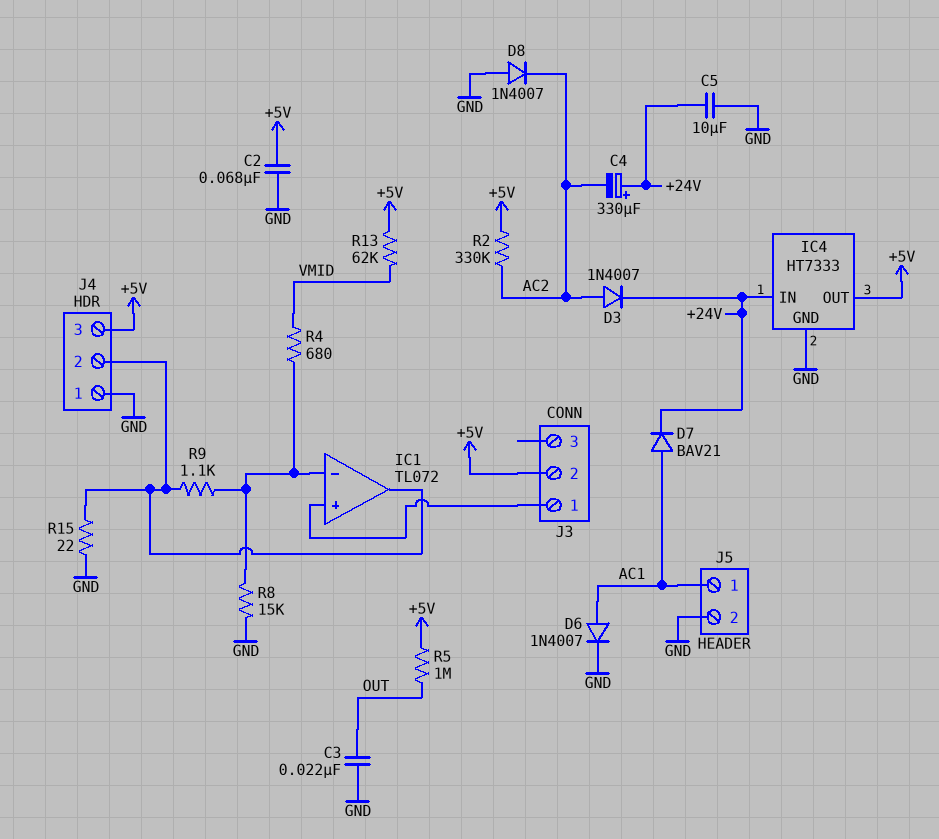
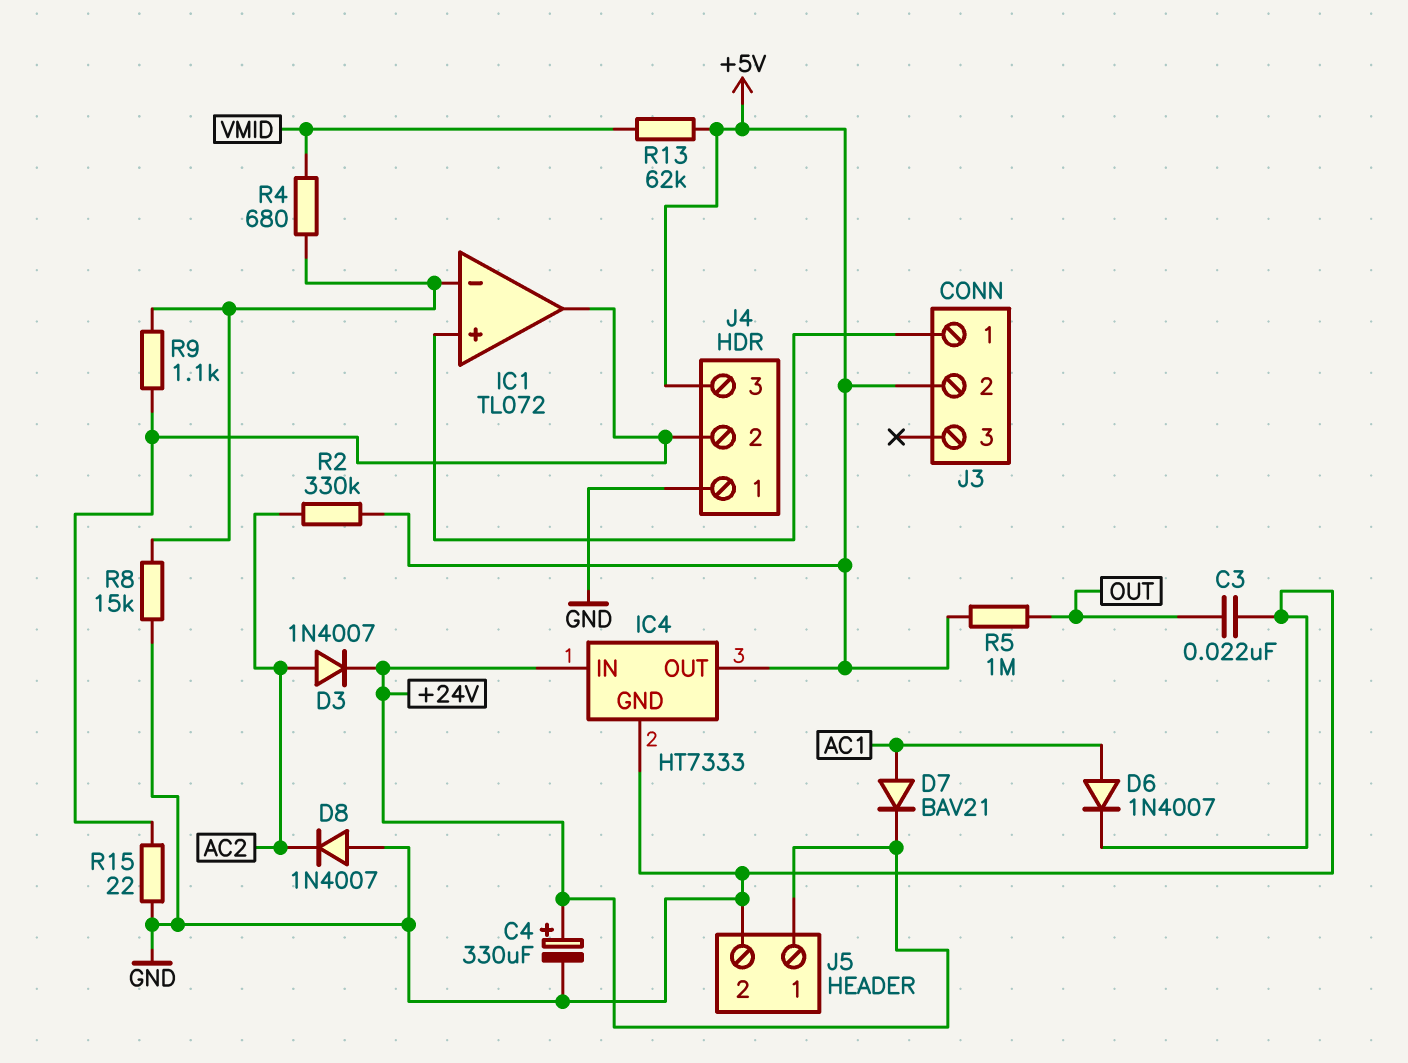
C2: 68nF (+5V, GND) -> none
C4: 330uF (plus +24V, minus AC2) -> 330uF (plus +24V, minus GND)
C5: 10uF (+24V, GND) -> none
J5 pin 1: AC1 -> +24V

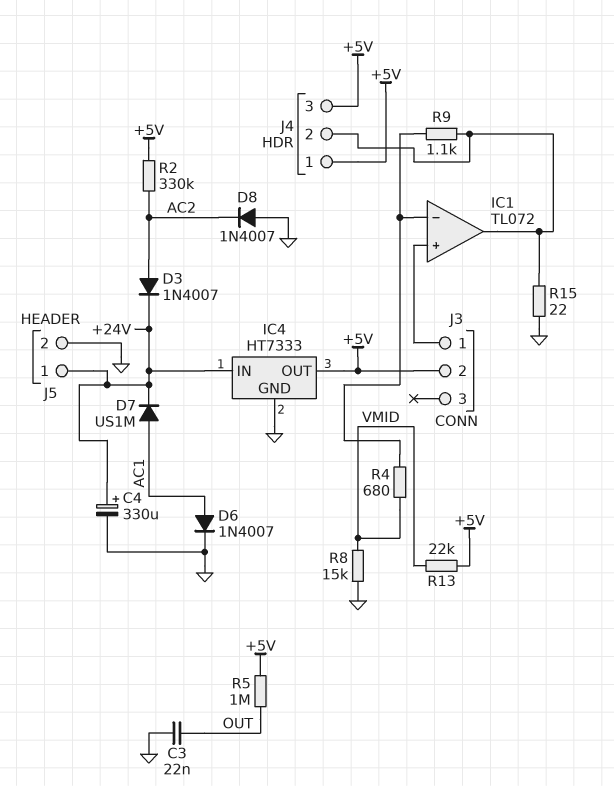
D7: diode BAV21 (A AC1, K +24V) -> diode US1M (A AC1, K +24V)
J4 pin 1: GND -> +5V
R8: 15k (GND, IC1/in-) -> 15k (GND, VMID)
R13: 62k (+5V, VMID) -> 22k (+5V, VMID)

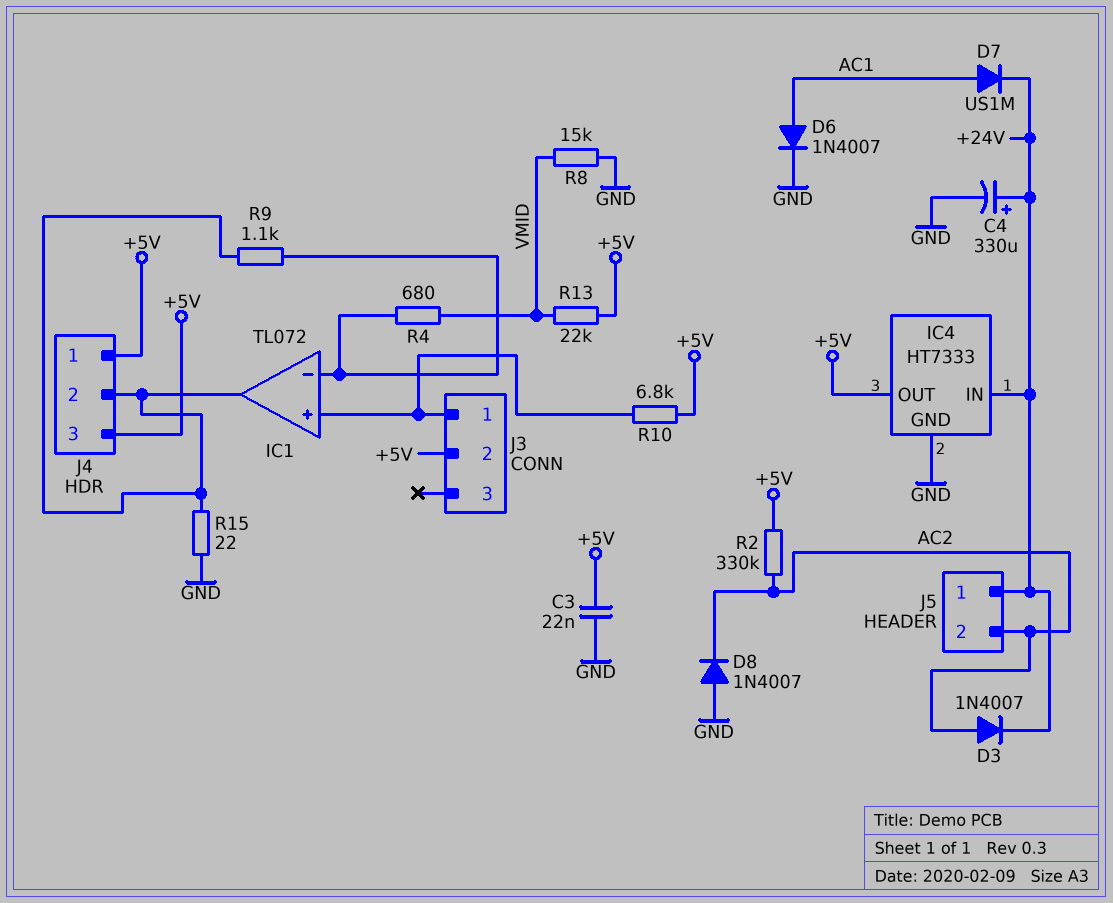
C3: 22nF (GND, OUT) -> 22nF (+5V, GND)
J5 pin 2: GND -> AC2
R5: 1M (+5V, OUT) -> none
R10: none -> 6.8k (+5V, IC1/in+)

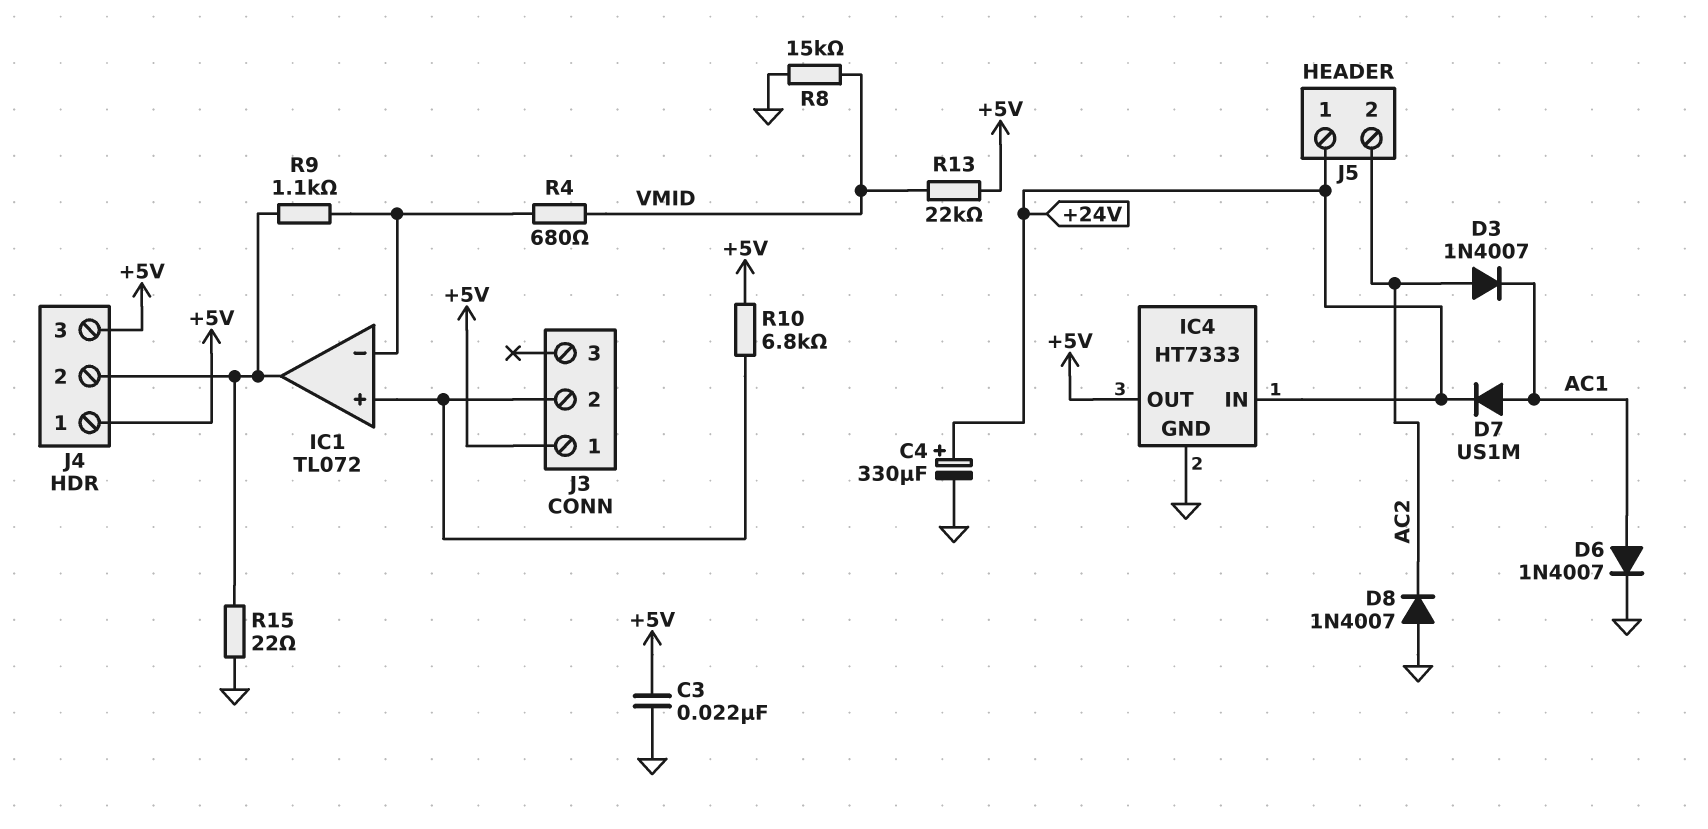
D3: diode 1N4007 (A AC2, K +24V) -> diode 1N4007 (A AC2, K AC1)
J3 pin 1: IC1/in+ -> +5V
J3 pin 2: +5V -> IC1/in+
R2: 330k (+5V, AC2) -> none

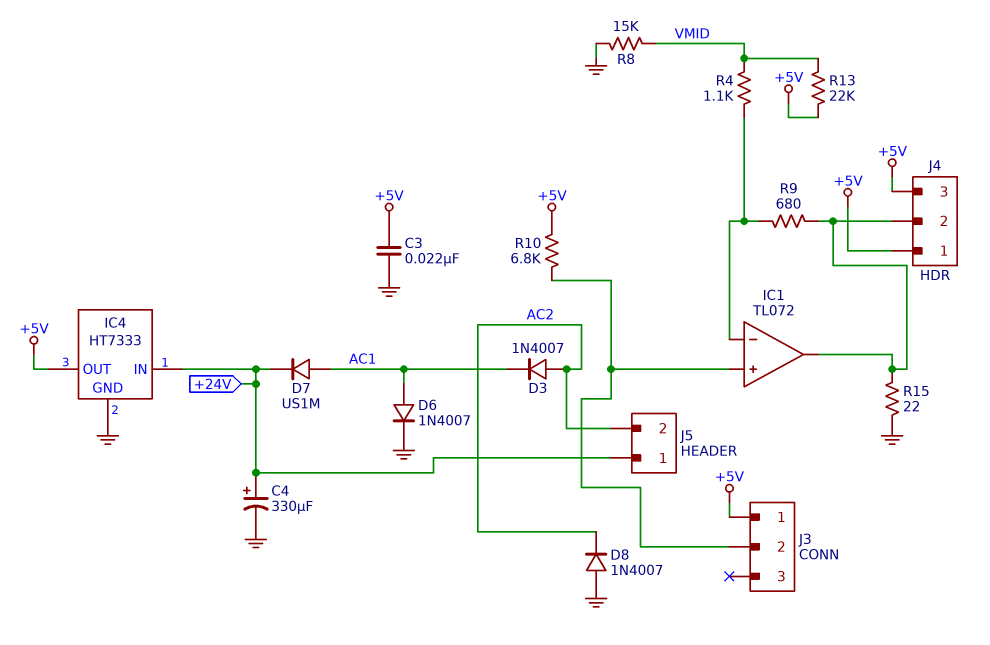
R4: 680 (IC1/in-, VMID) -> 1.1k (IC1/in-, VMID)
R9: 1.1k (IC1/in-, IC1/out) -> 680 (IC1/in-, IC1/out)

